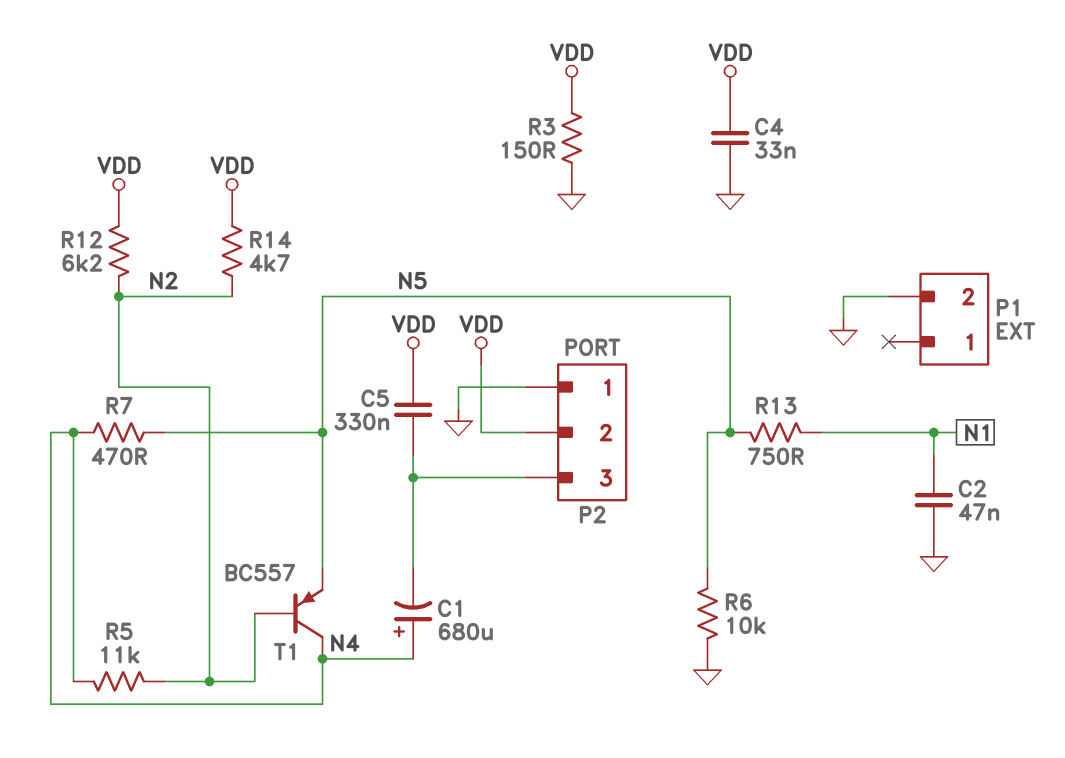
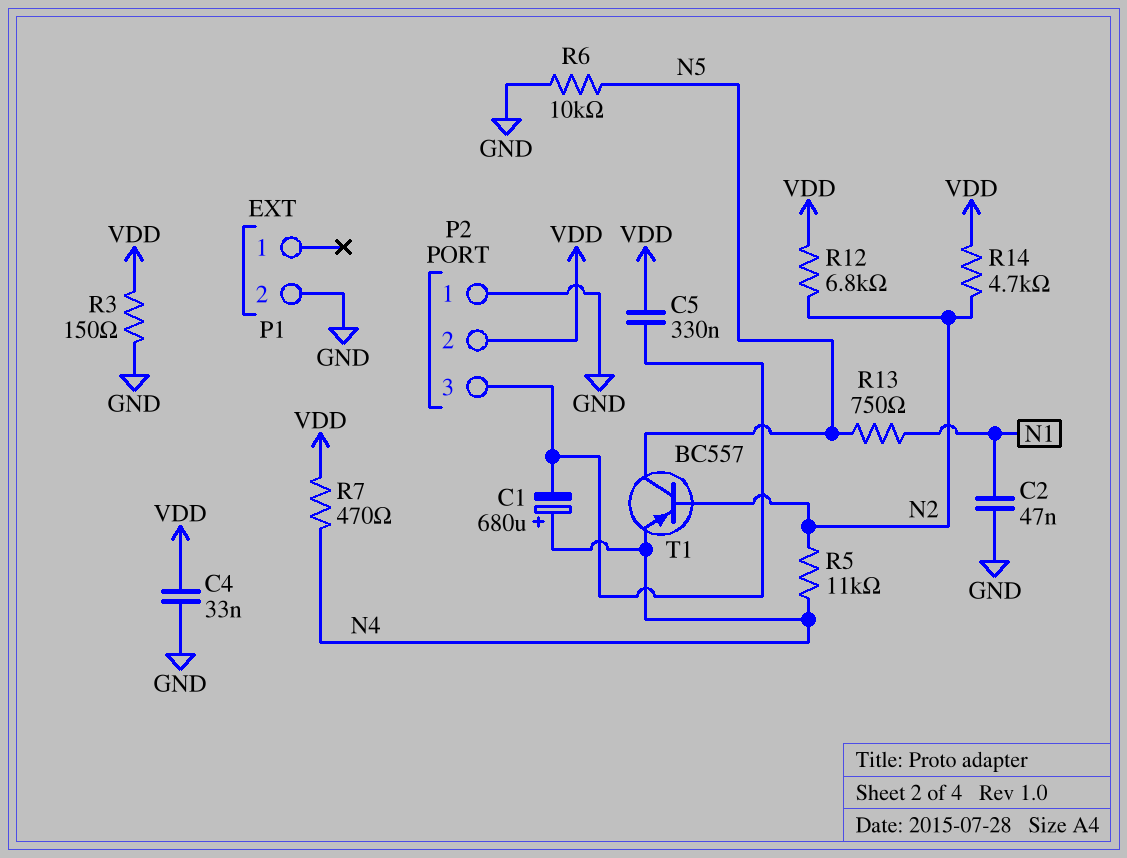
R7: 470 (N4, N5) -> 470 (N4, VDD)
R12: 6.2k (N2, VDD) -> 6.8k (N2, VDD)
T1: PNP BC557 (B N2, C N4, E N5) -> PNP BC557 (B N2, C N5, E N4)

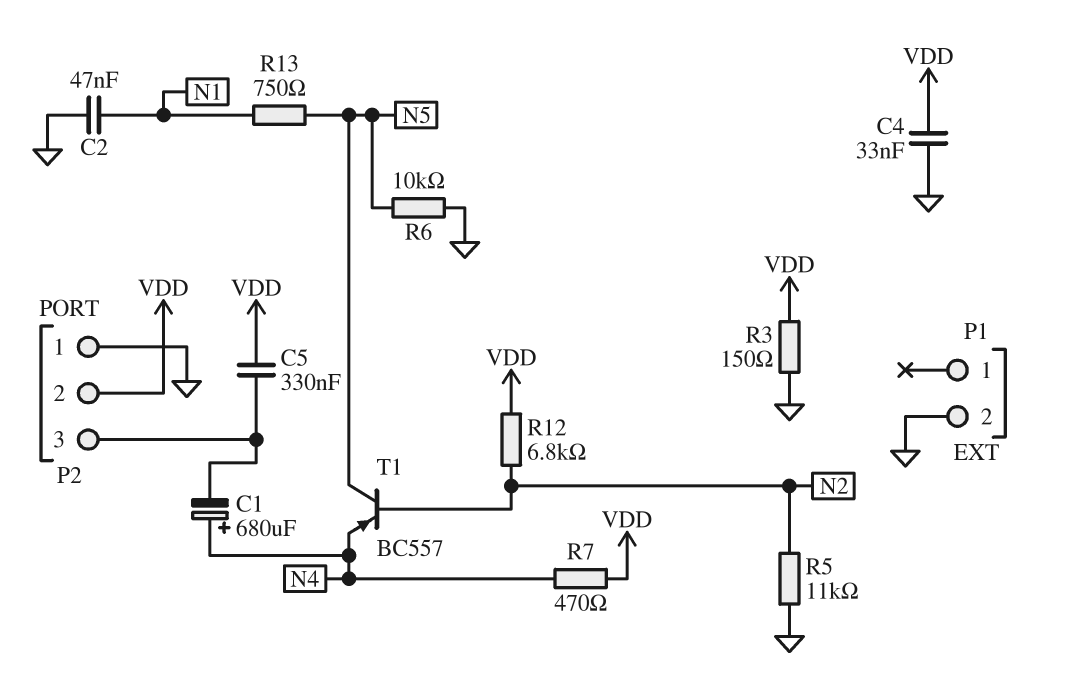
R5: 11k (N2, N4) -> 11k (GND, N2)
R14: 4.7k (N2, VDD) -> none

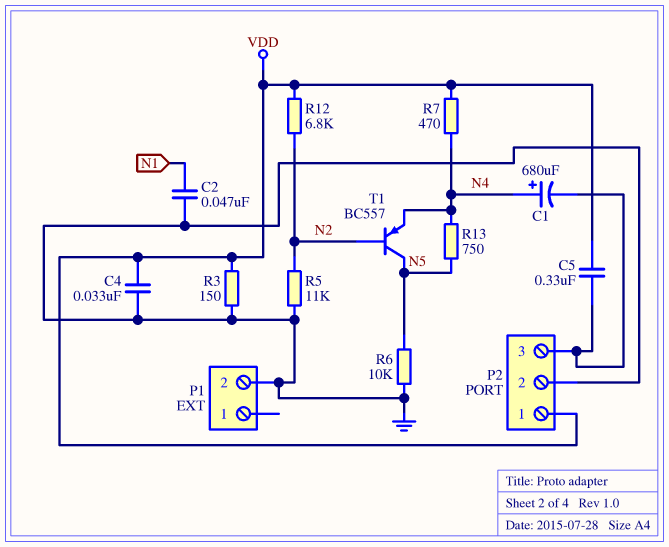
P2 pin 1: GND -> VDD
P2 pin 2: VDD -> GND
R13: 750 (N1, N5) -> 750 (N4, N5)

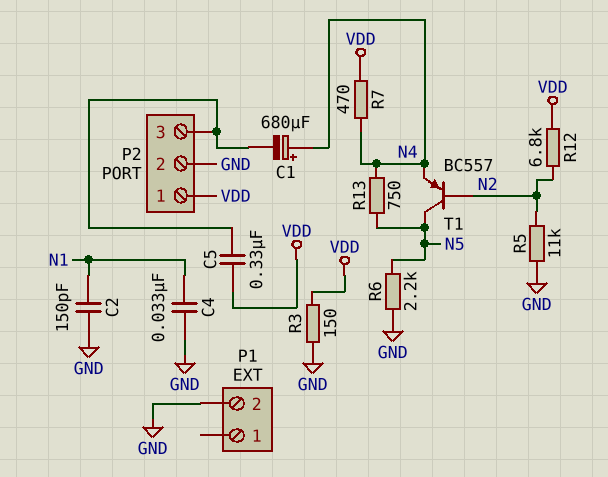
C2: 47nF (GND, N1) -> 150pF (GND, N1)
C4: 33nF (GND, VDD) -> 33nF (GND, N1)
R6: 10k (GND, N5) -> 2.2k (GND, N5)

